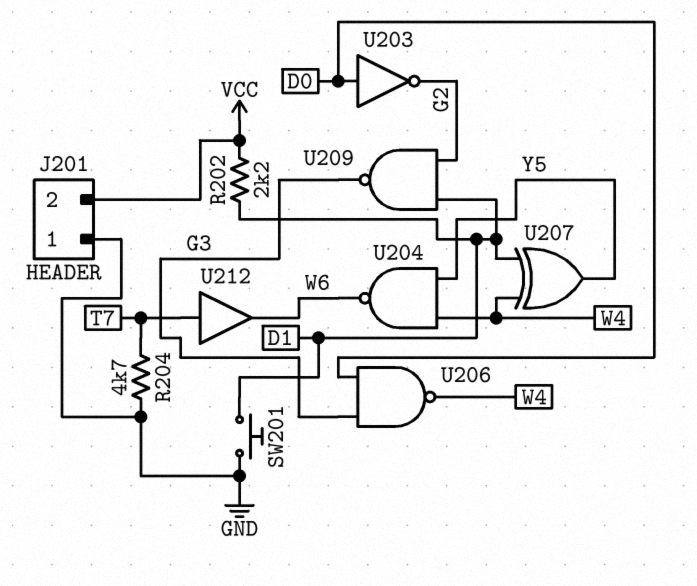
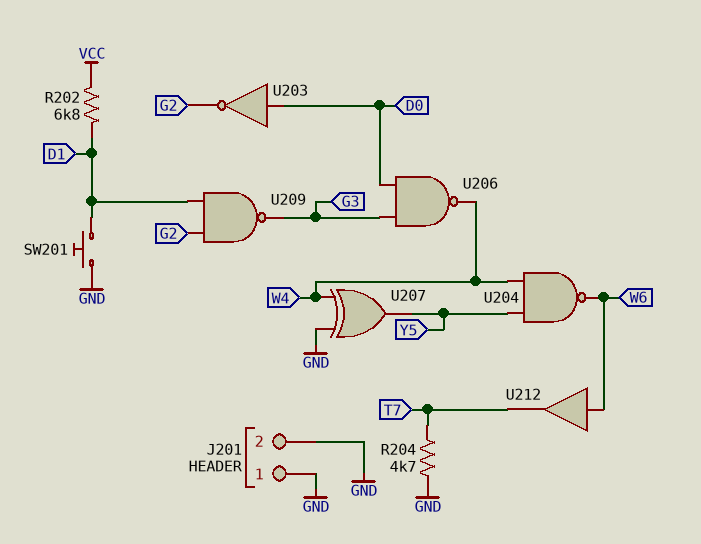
J201 pin 2: VCC -> GND
R202: 2.2k (D1, VCC) -> 6.8k (D1, VCC)
U207: XOR (in D1, in W4, out Y5) -> XOR (in GND, in W4, out Y5)
U212: buffer (in T7, out W6) -> buffer (in W6, out T7)

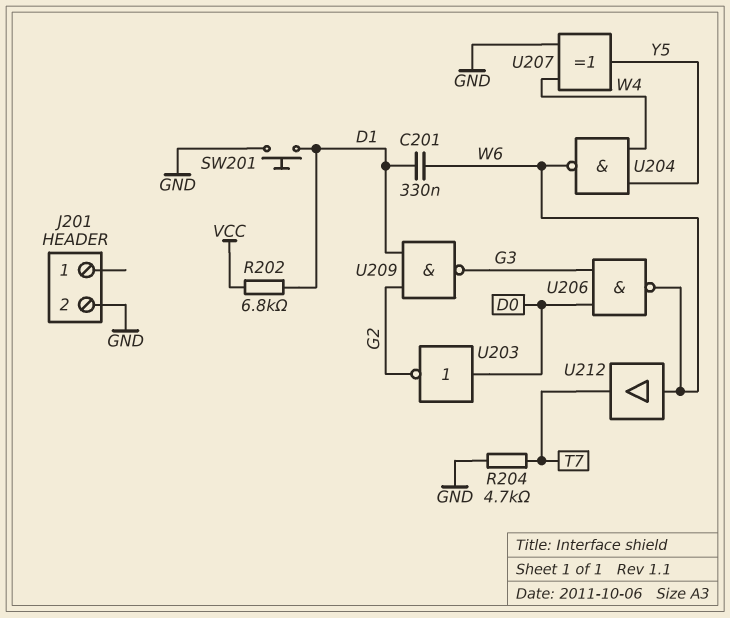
C201: none -> 330nF (D1, W6)
J201 pin 1: GND -> none
U206: NAND (in D0, in G3, out W4) -> NAND (in D0, in G3, out W6)

